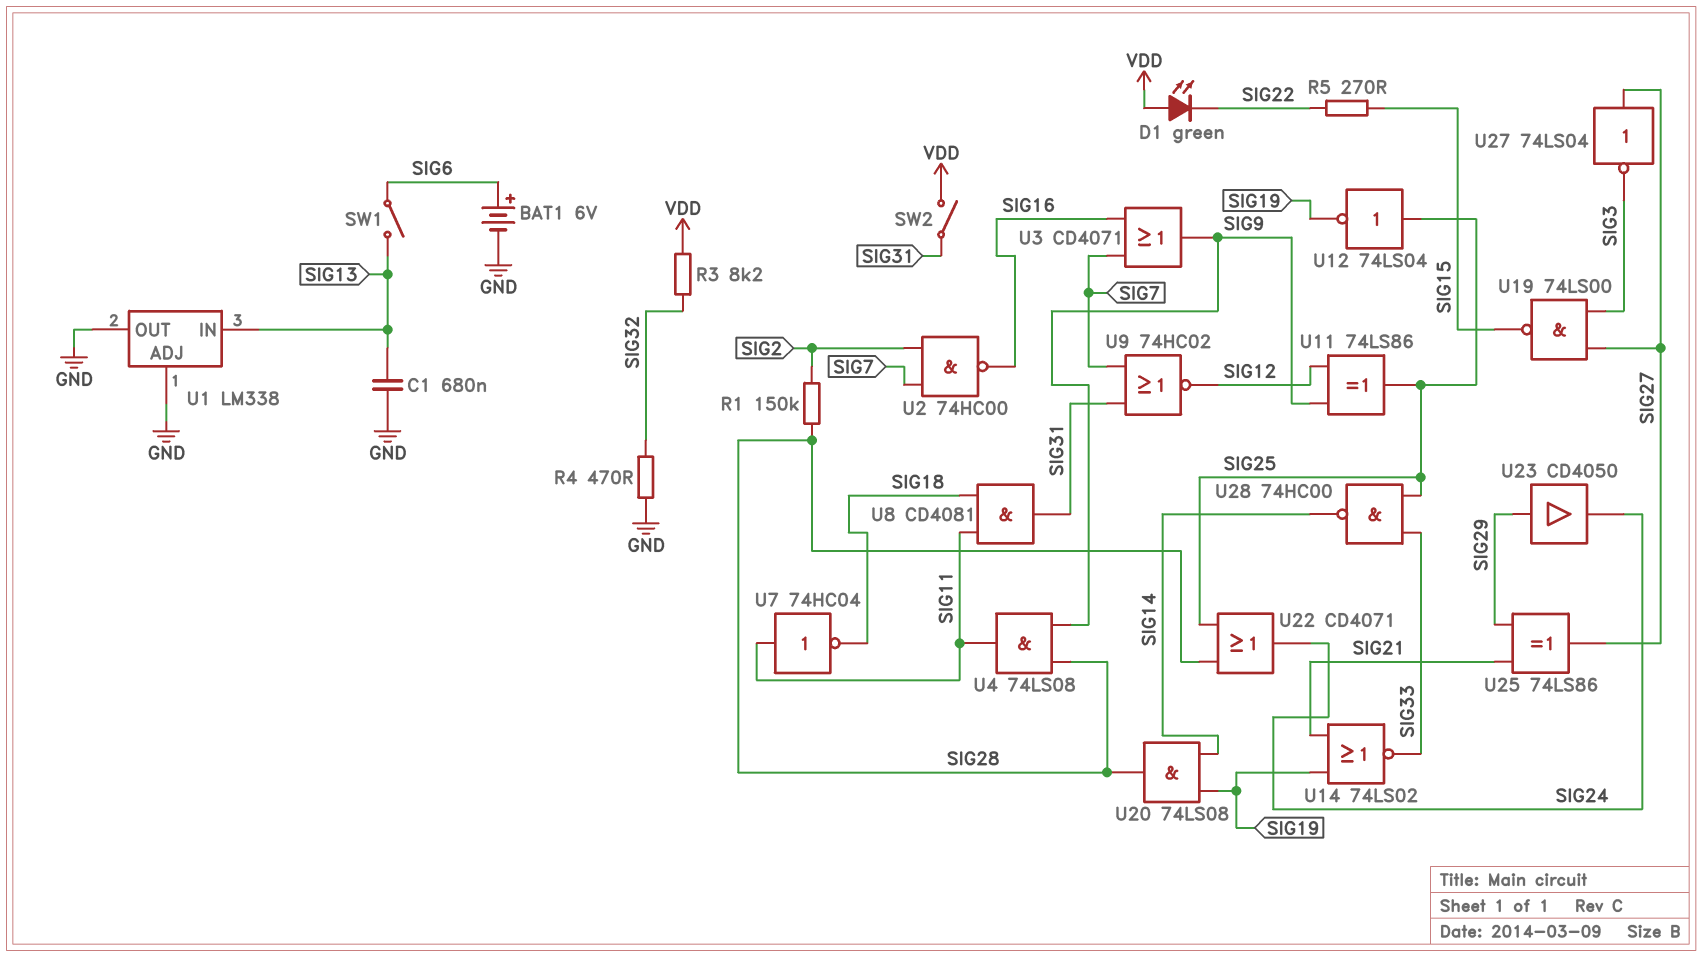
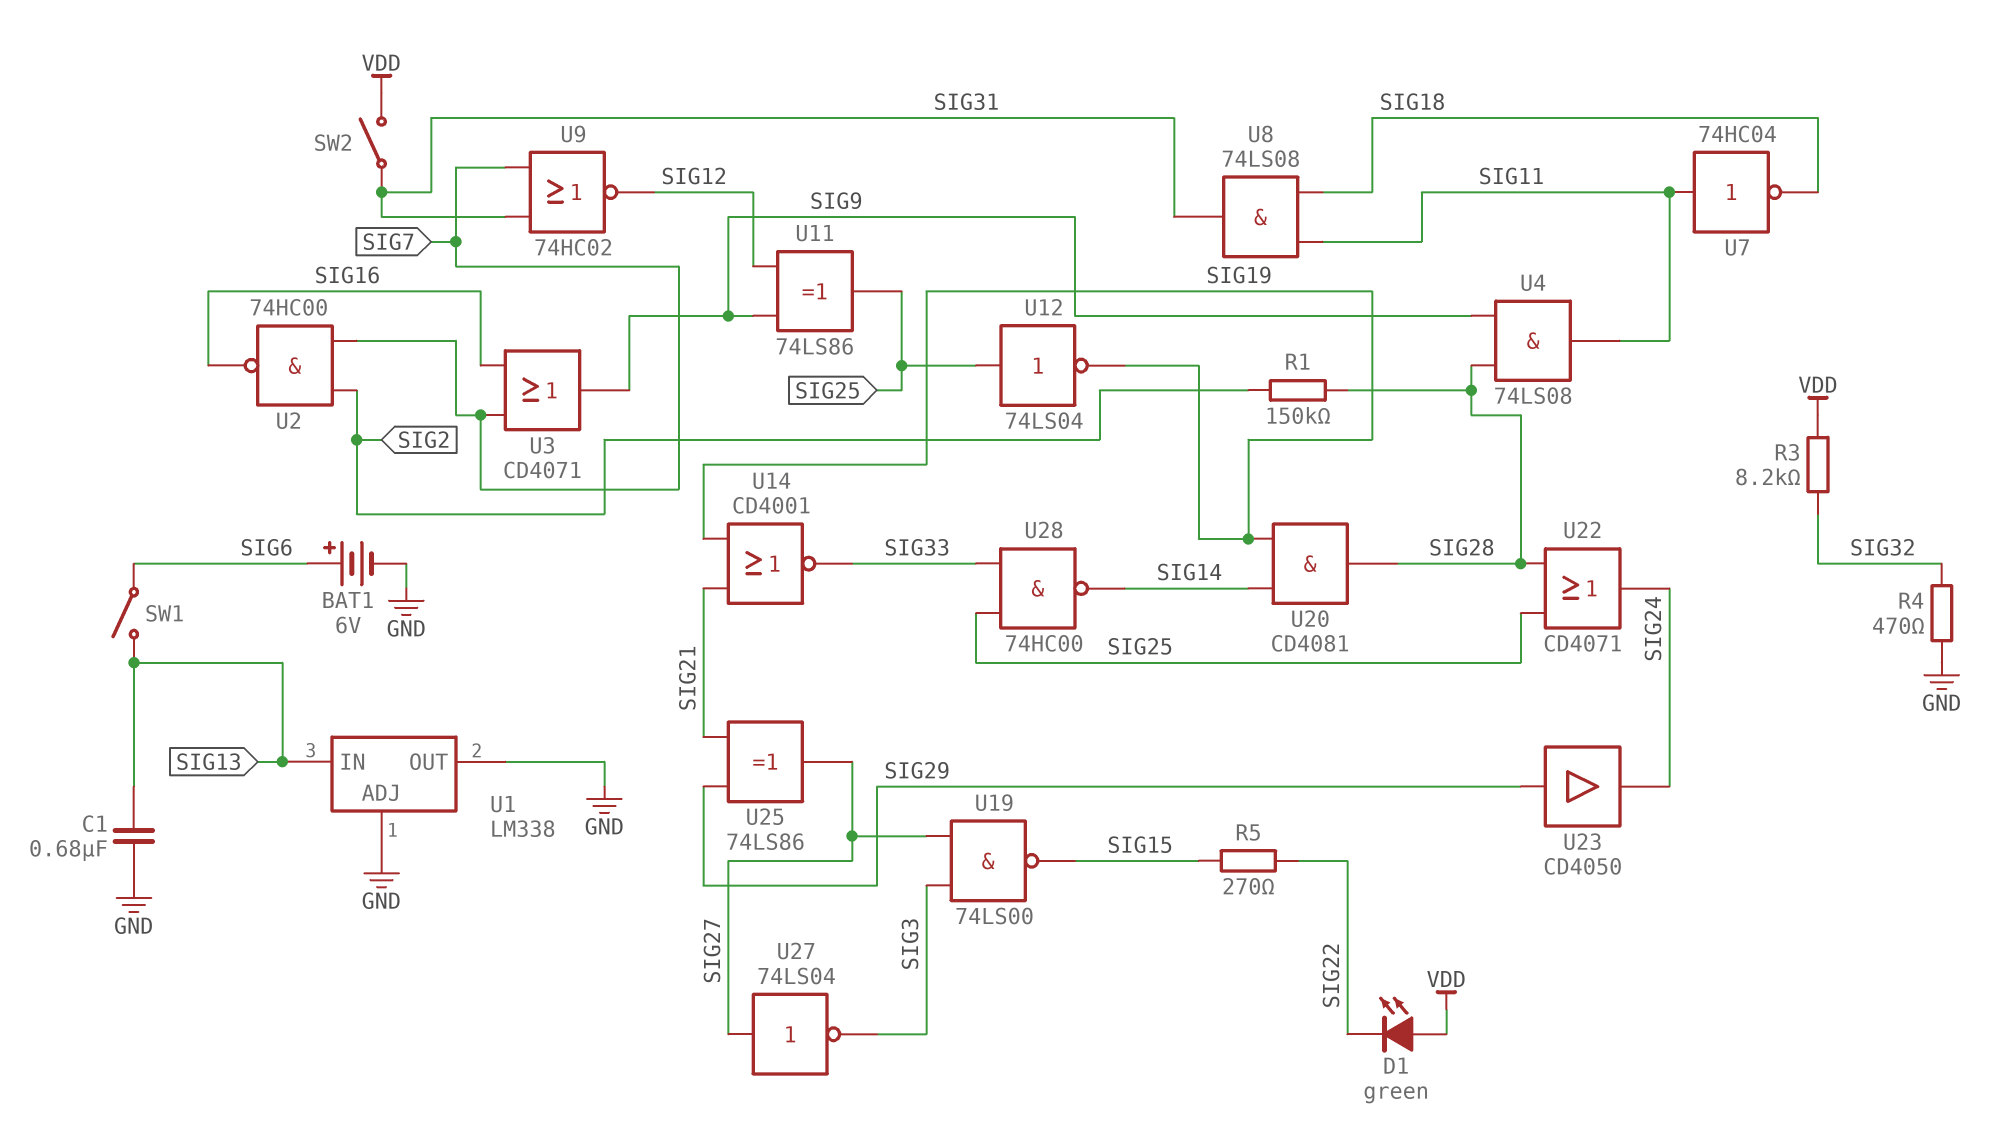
U8: AND CD4081 (in SIG11, in SIG18, out SIG31) -> AND 74LS08 (in SIG11, in SIG18, out SIG31)
U14: NOR 74LS02 (in SIG19, in SIG21, out SIG33) -> NOR CD4001 (in SIG19, in SIG21, out SIG33)
U20: AND 74LS08 (in SIG14, in SIG19, out SIG28) -> AND CD4081 (in SIG14, in SIG19, out SIG28)

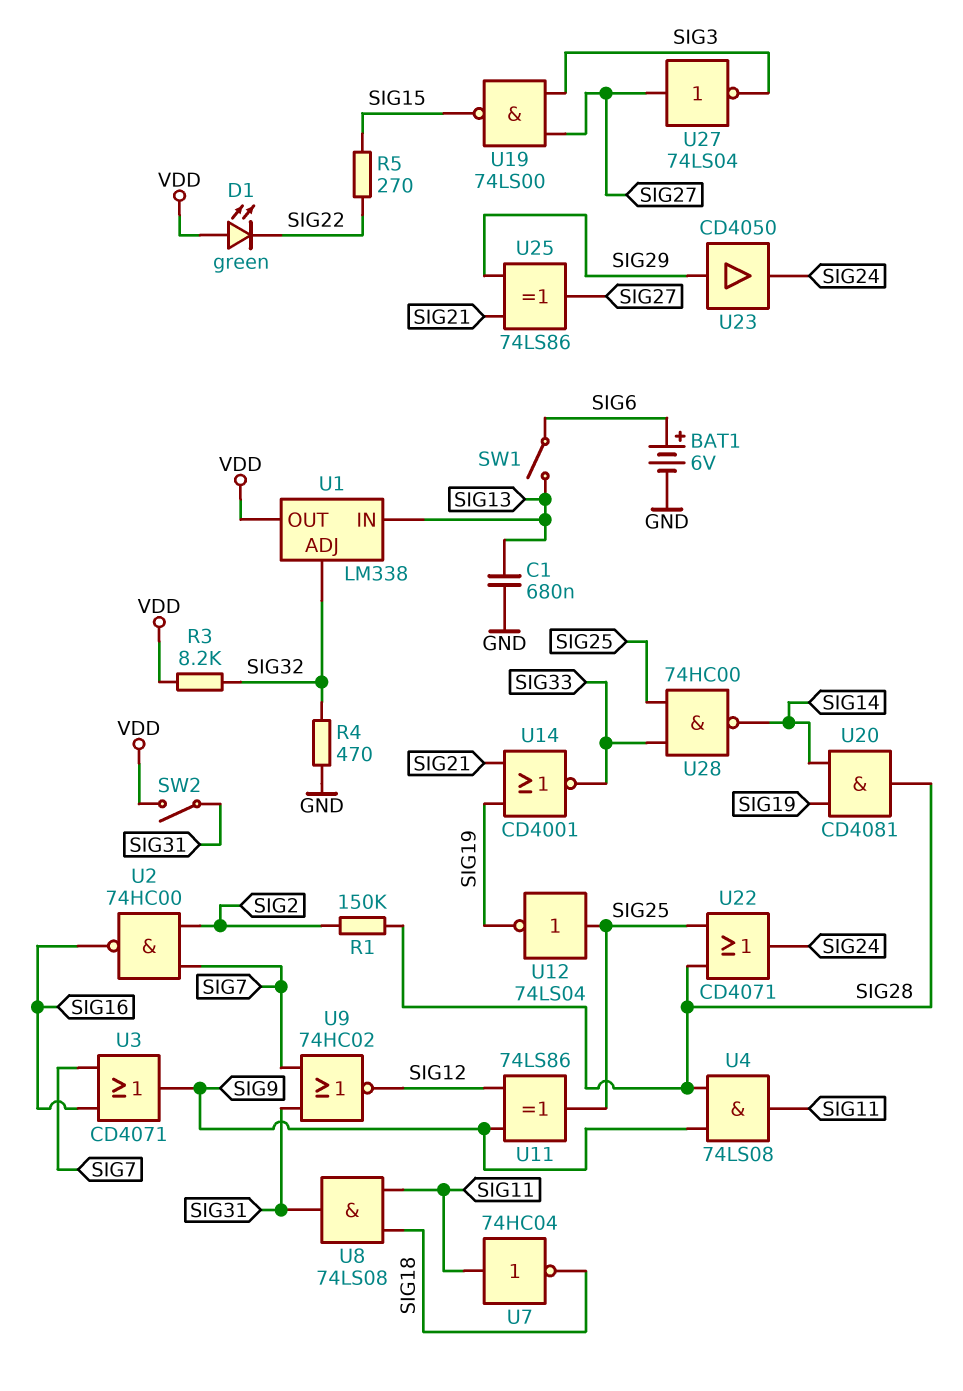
U1 pin ADJ: GND -> SIG32
U1 pin OUT: GND -> VDD

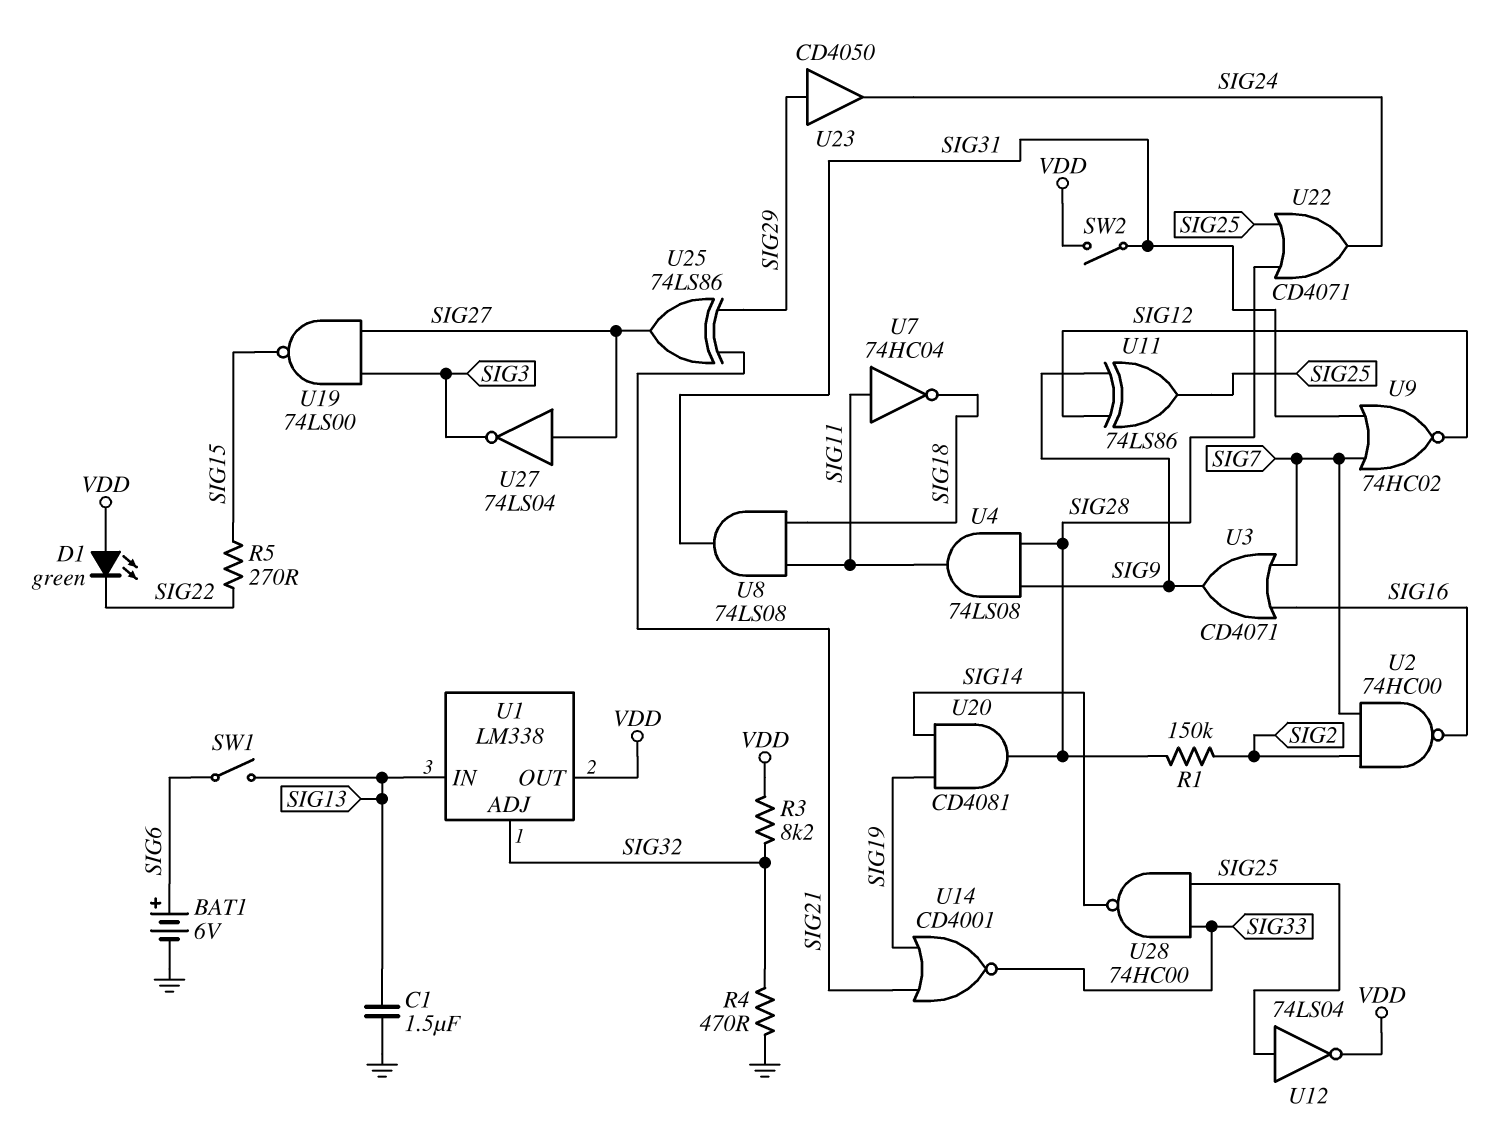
C1: 680nF (GND, SIG13) -> 1.5uF (GND, SIG13)
U12: NOT 74LS04 (in SIG25, out SIG19) -> NOT 74LS04 (in SIG25, out VDD)

